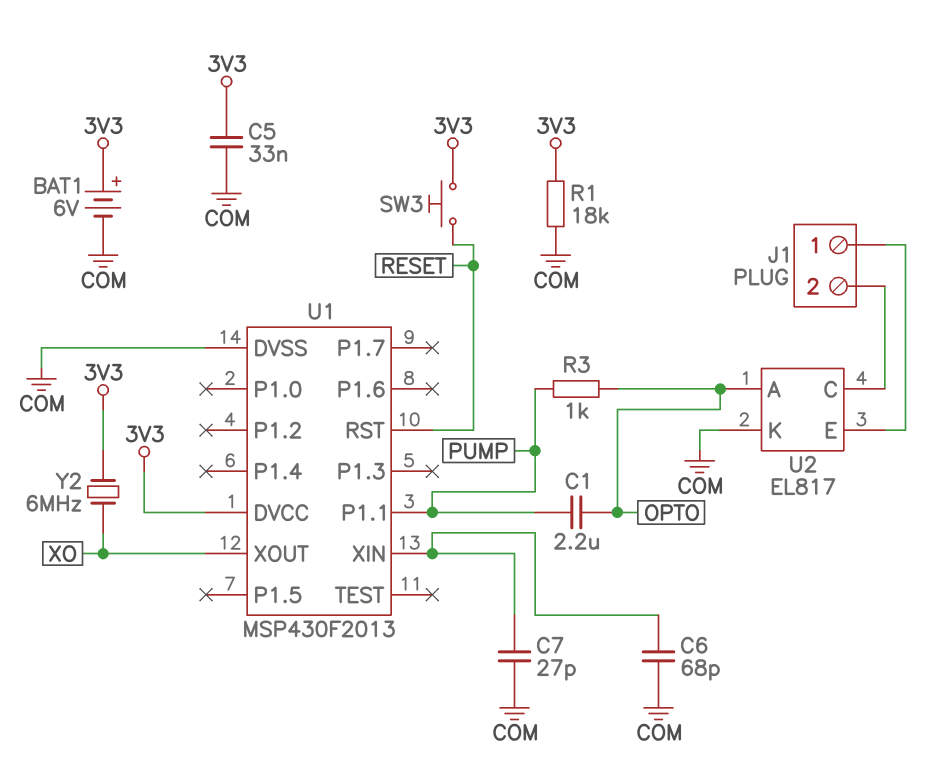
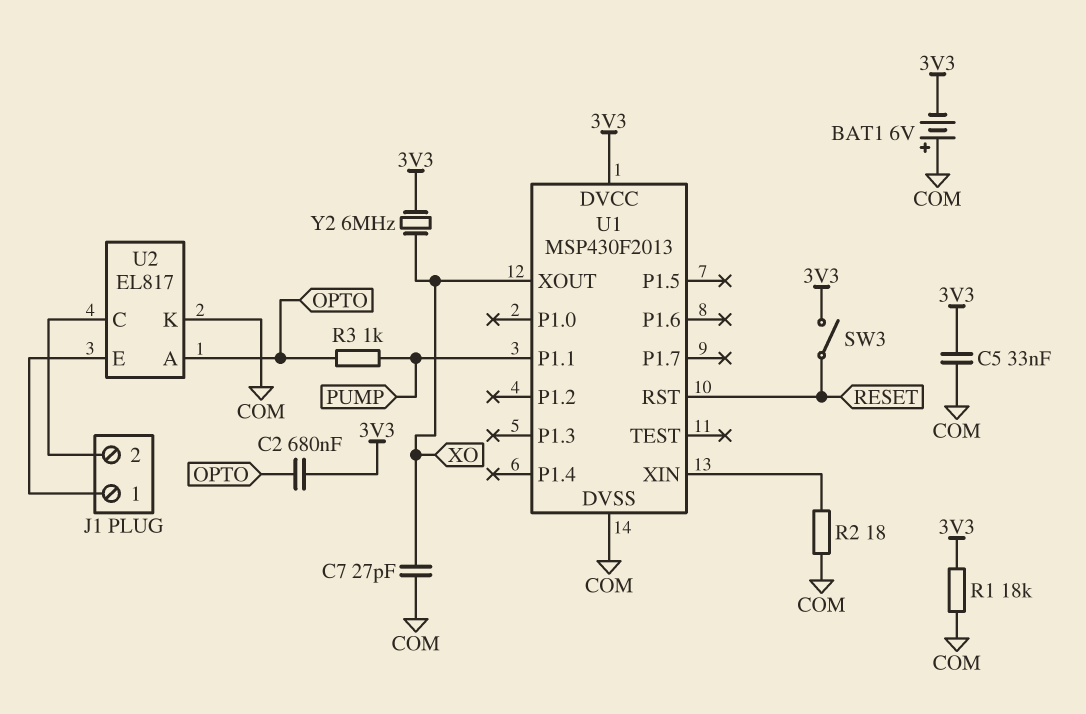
BAT1: 6V (plus 3V3, minus COM) -> 6V (plus COM, minus 3V3)
C1: 2.2uF (OPTO, PUMP) -> none
C2: none -> 680nF (3V3, OPTO)
C6: 68pF (COM, U1/XIN) -> none
C7: 27pF (COM, U1/XIN) -> 27pF (COM, XO)
R2: none -> 18 (COM, U1/XIN)
SW3: button (3V3, RESET) -> switch (3V3, RESET)

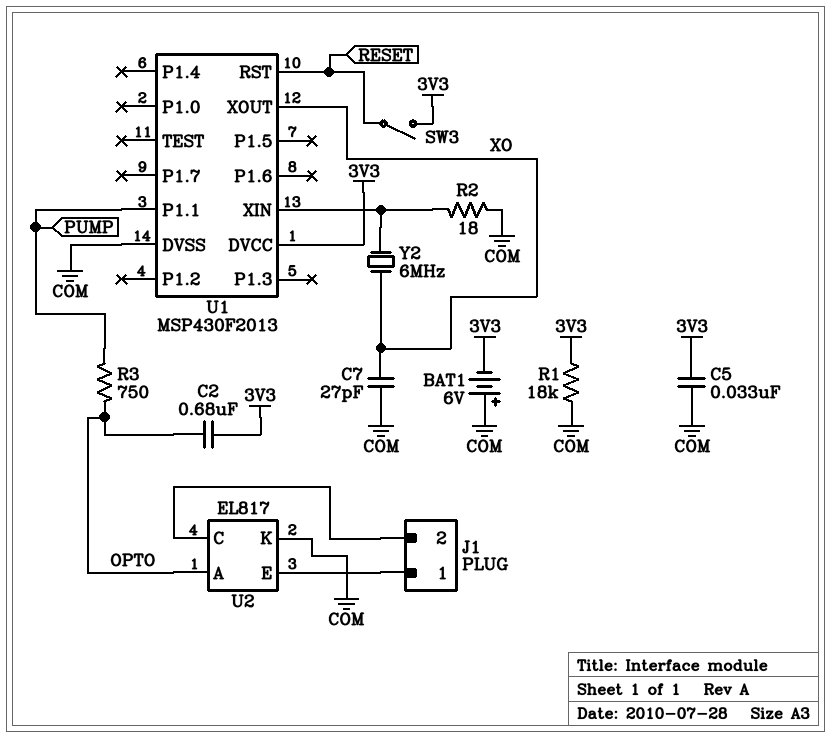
R3: 1k (OPTO, PUMP) -> 750 (OPTO, PUMP)
Y2: 6MHz (3V3, XO) -> 6MHz (U1/XIN, XO)

